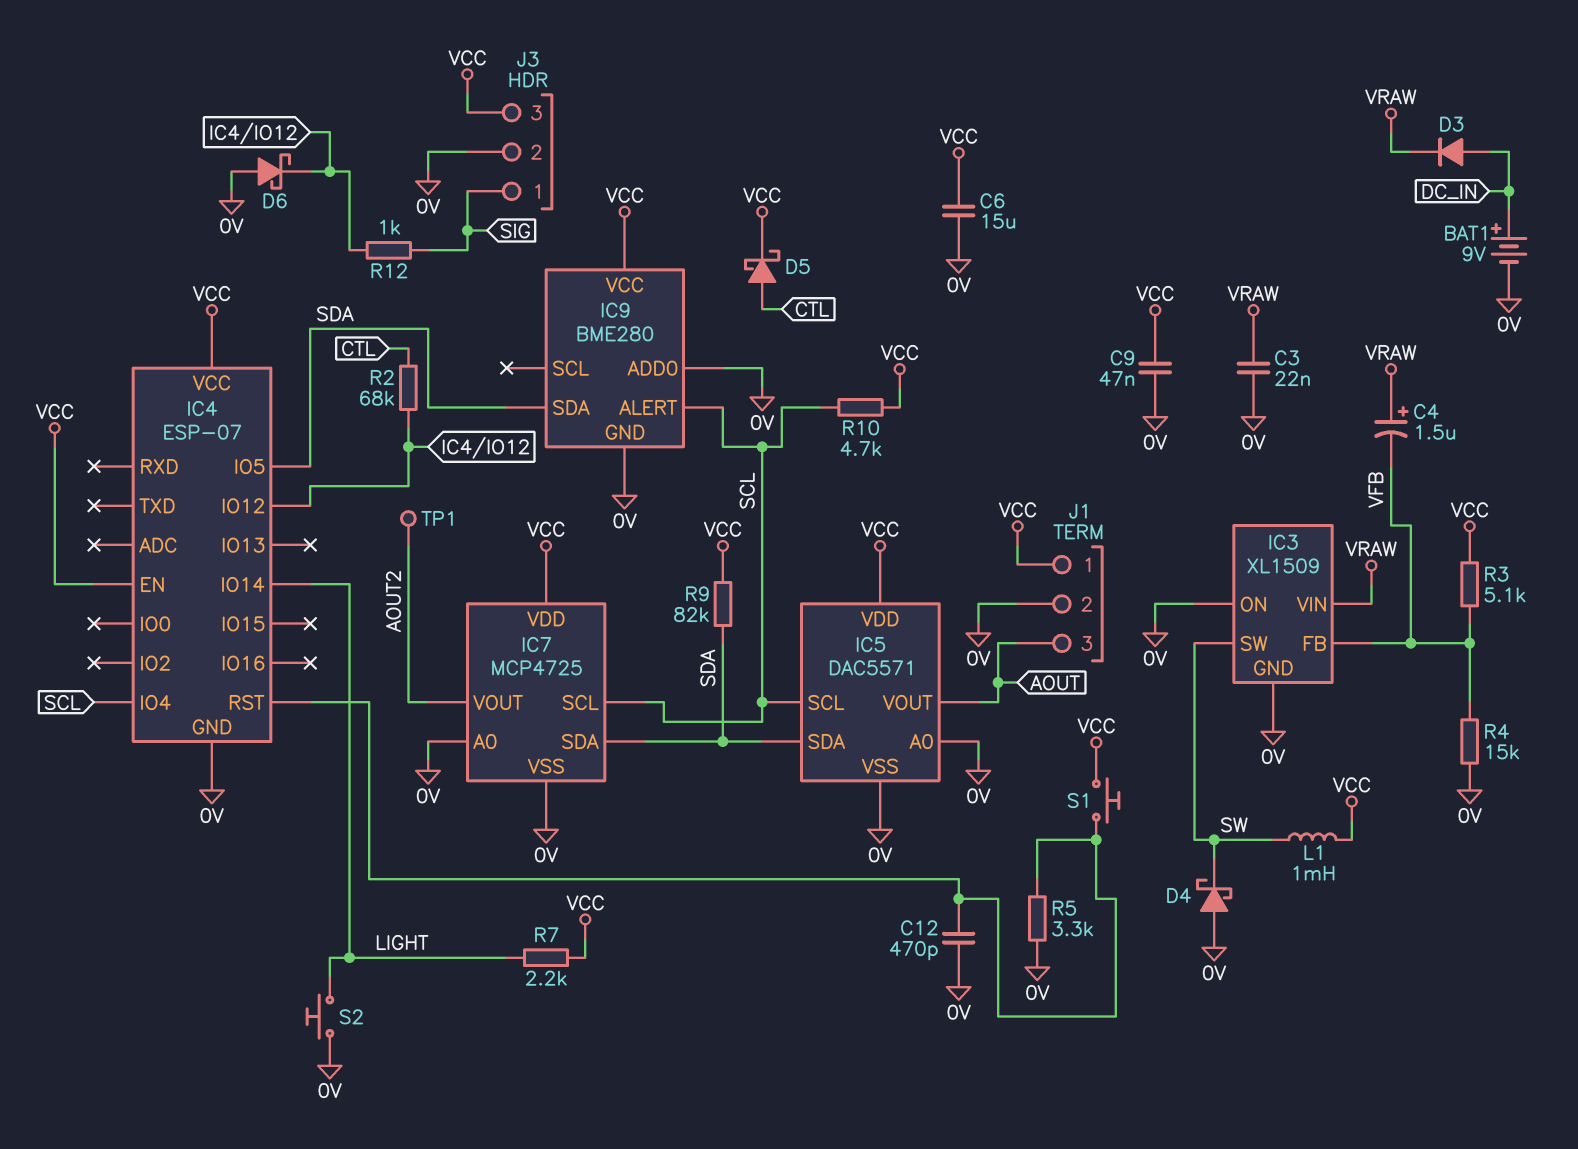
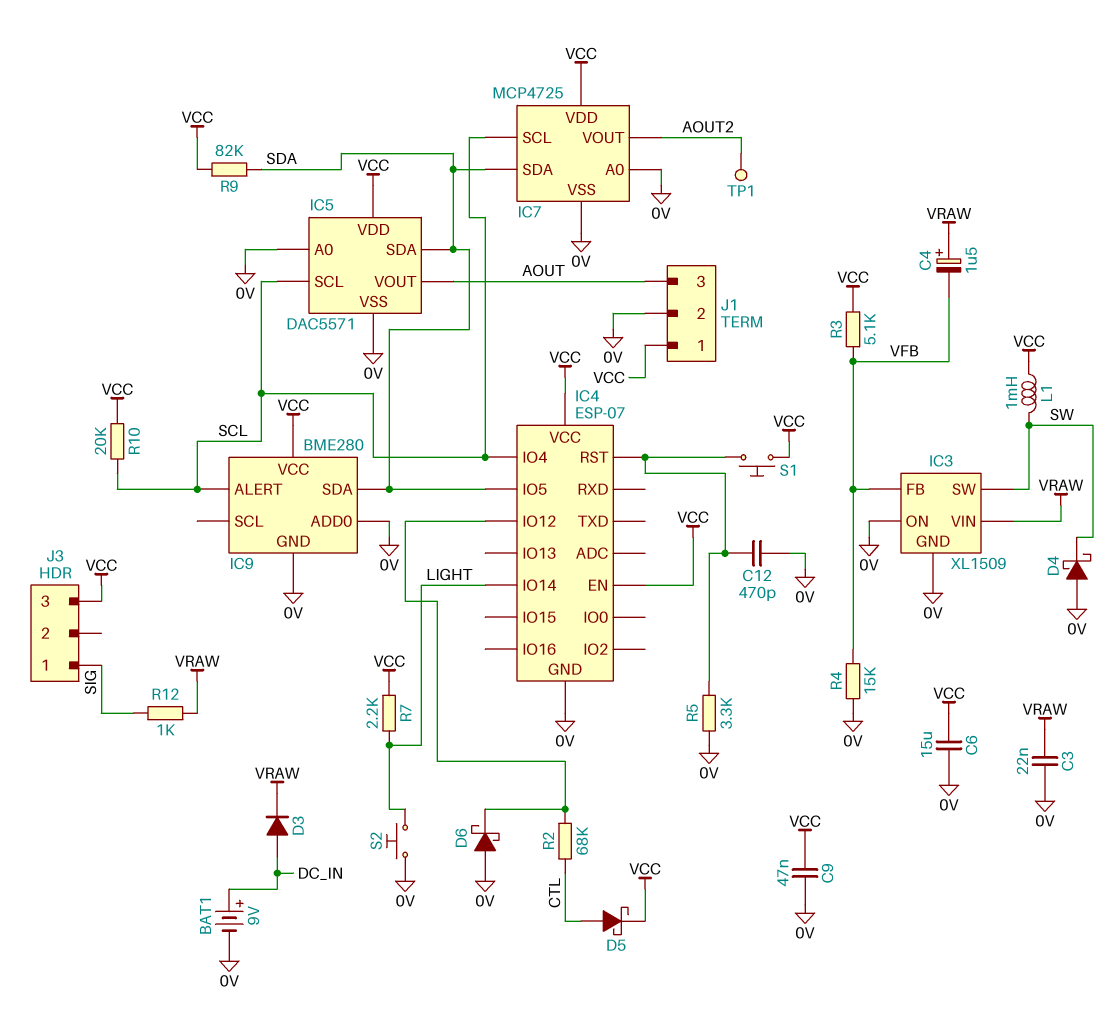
J3 pin 2: 0V -> none
R10: 4.7k (SCL, VCC) -> 20k (SCL, VCC)
R12: 1k (IC4/IO12, SIG) -> 1k (SIG, VRAW)

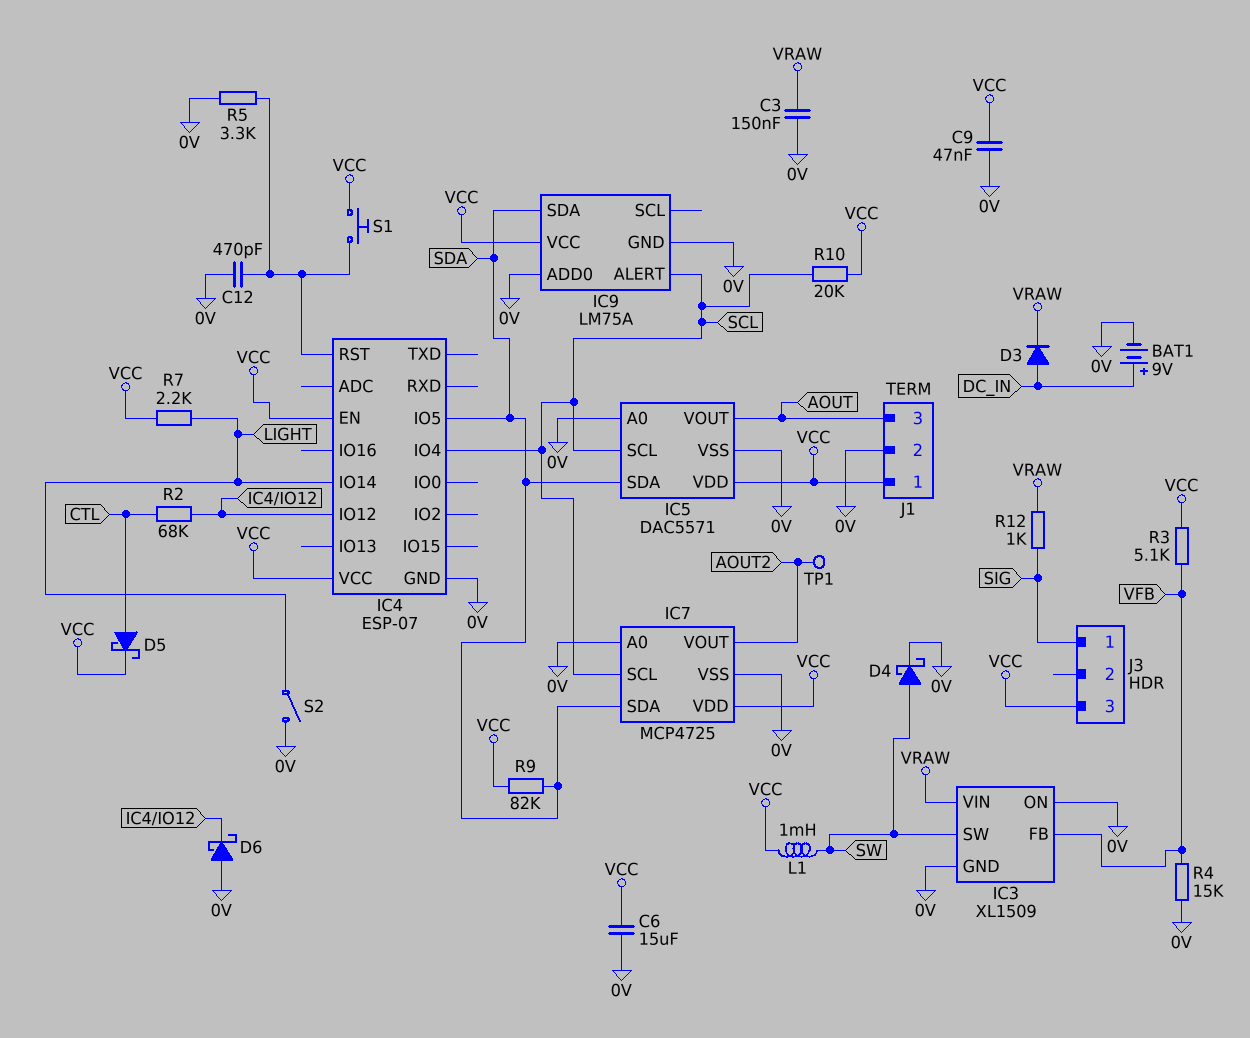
C3: 22nF (0V, VRAW) -> 150nF (0V, VRAW)
C4: 1.5uF (plus VRAW, minus VFB) -> none
D4: schottky (A 0V, K SW) -> schottky (A SW, K 0V)
IC9: BME280 -> LM75A
S2: button (0V, LIGHT) -> switch (0V, LIGHT)

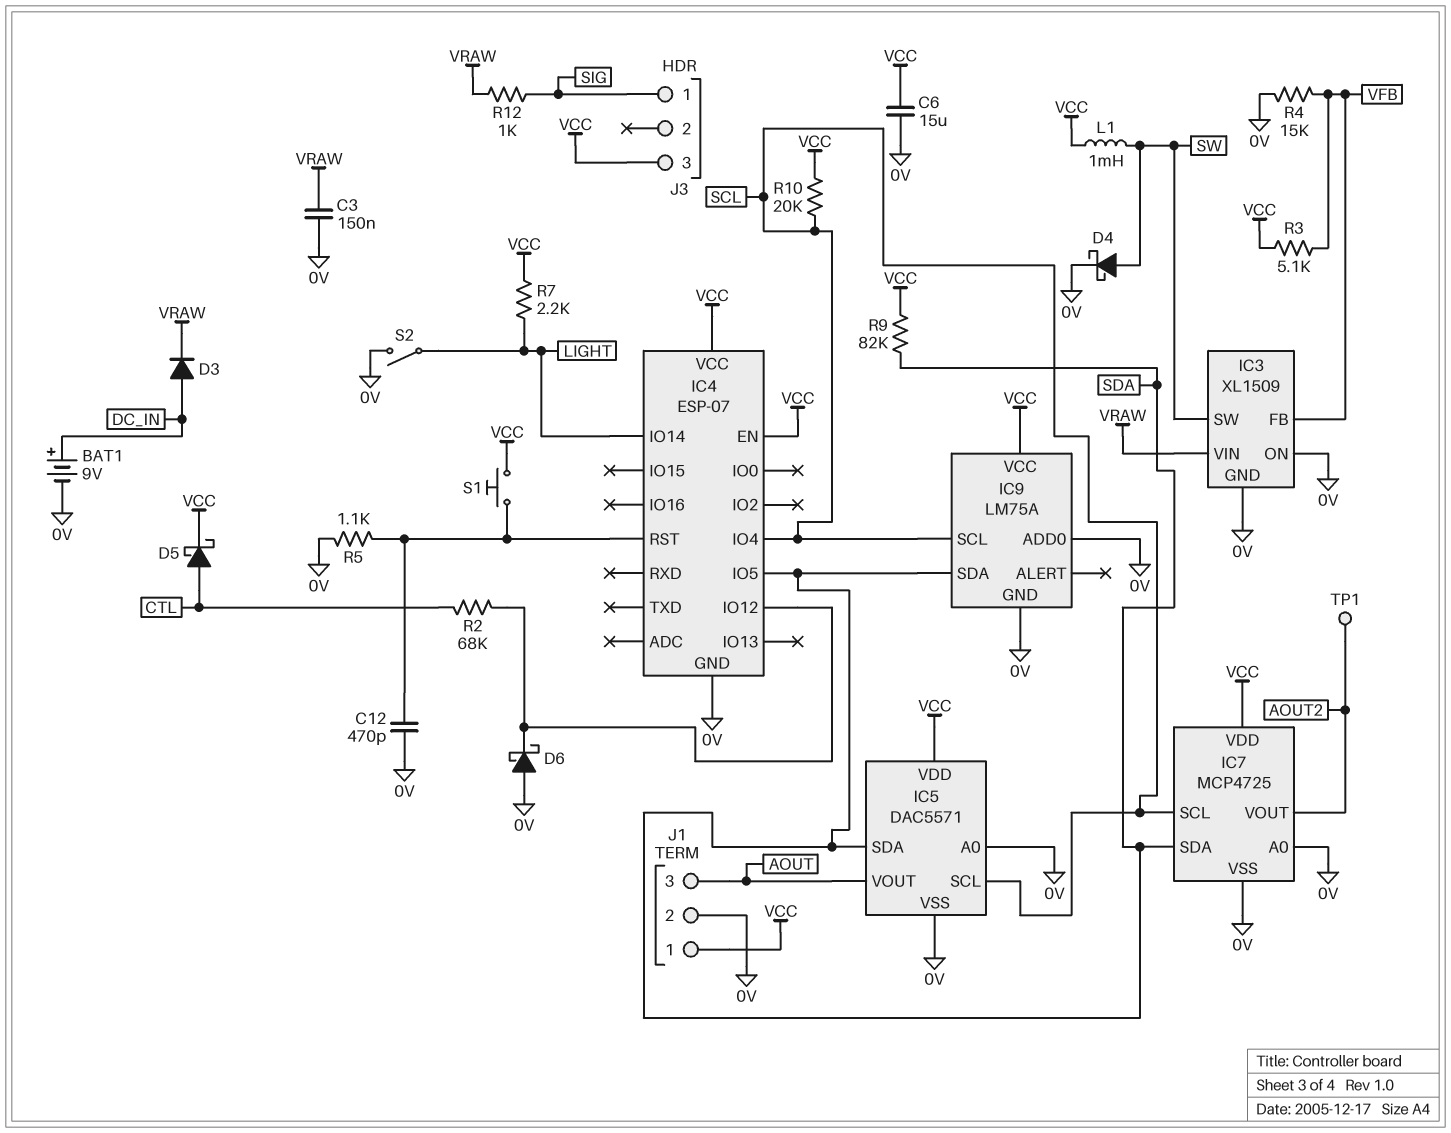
C9: 47nF (0V, VCC) -> none
IC9 pin ALERT: SCL -> none
IC9 pin SCL: none -> SCL
R5: 3.3k (0V, IC4/RST) -> 1.1k (0V, IC4/RST)

